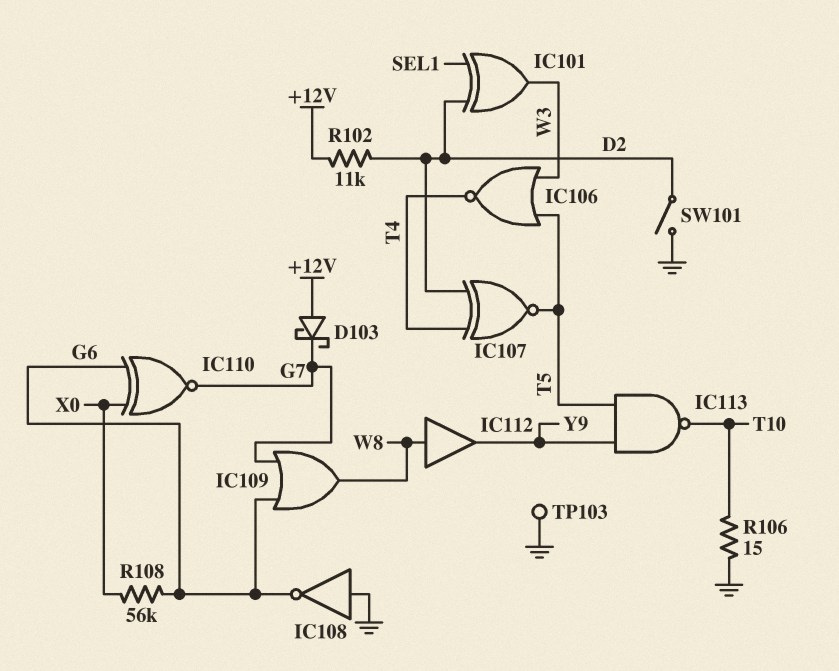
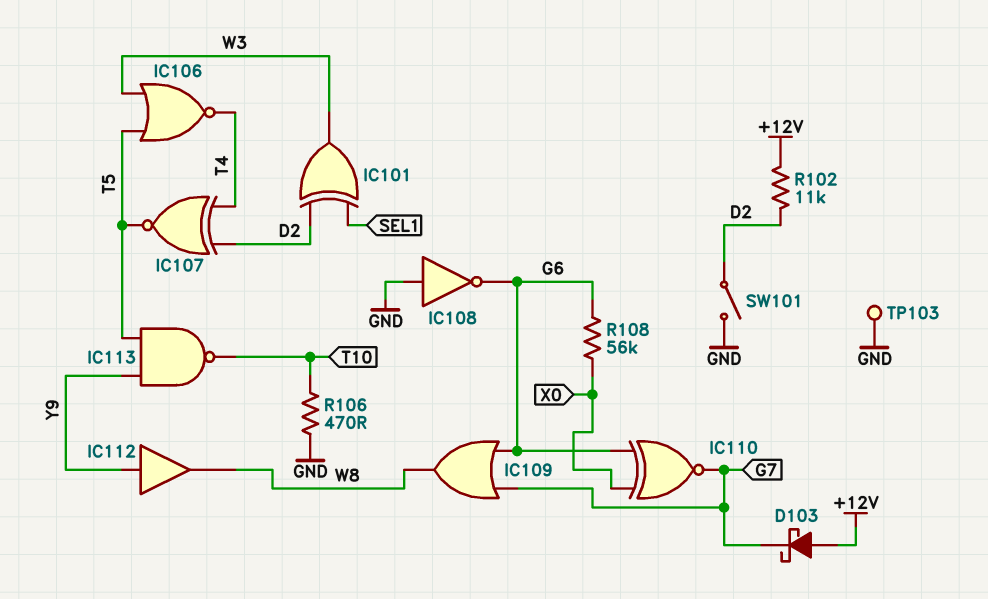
IC112: buffer (in W8, out Y9) -> buffer (in Y9, out W8)
R106: 15 (GND, T10) -> 470 (GND, T10)

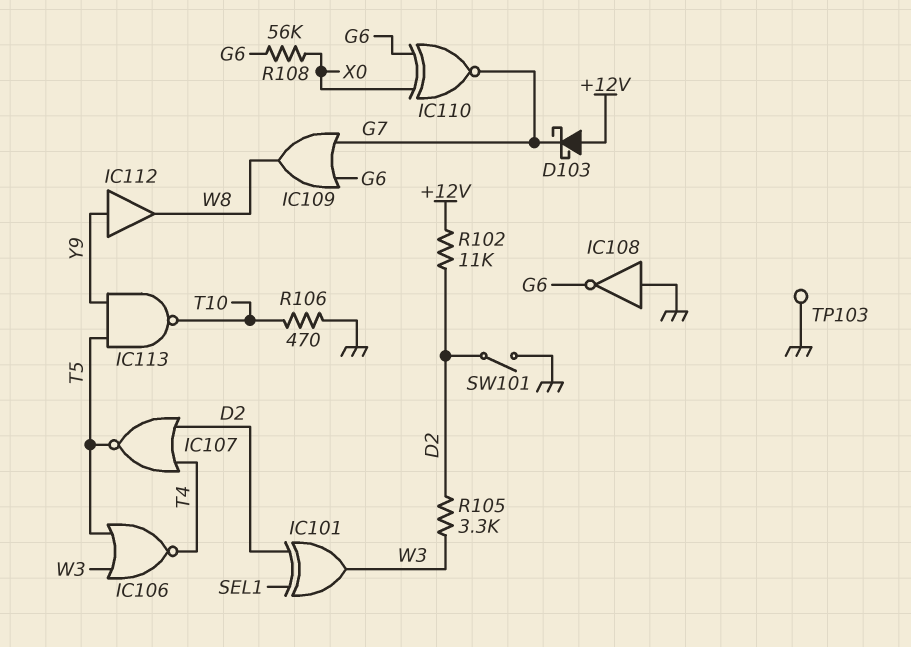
IC107: XNOR (in D2, in T4, out T5) -> NOR (in D2, in T4, out T5)
R105: none -> 3.3k (D2, W3)

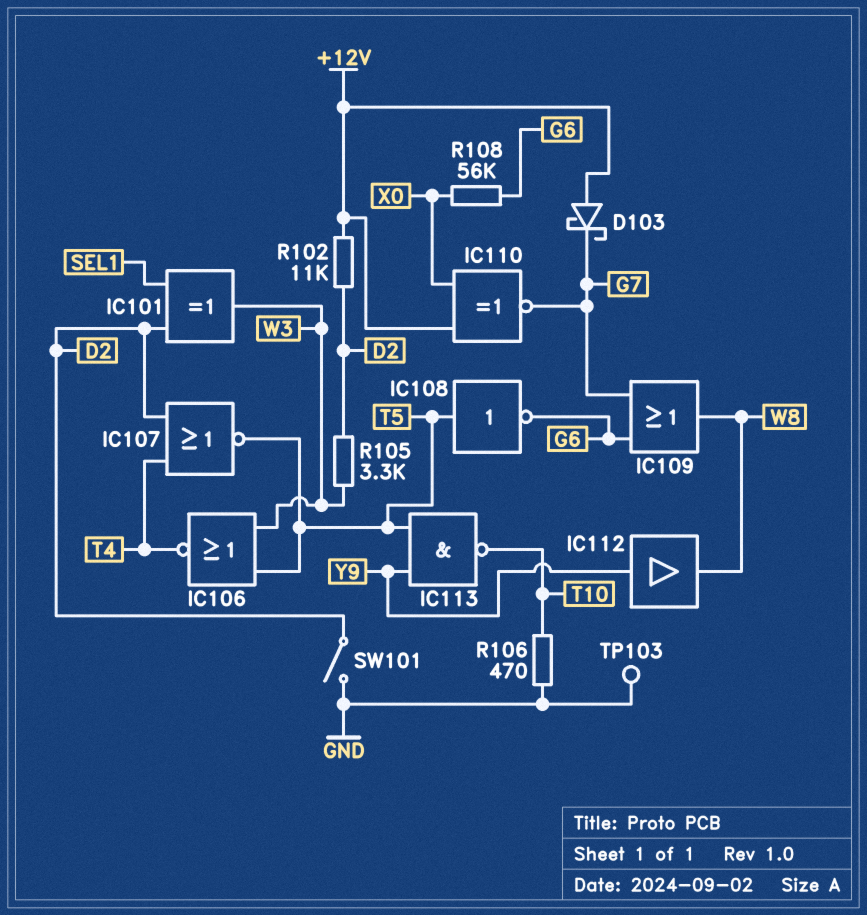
IC108: NOT (in GND, out G6) -> NOT (in T5, out G6)
IC110: XNOR (in G6, in X0, out G7) -> XNOR (in +12V, in X0, out G7)

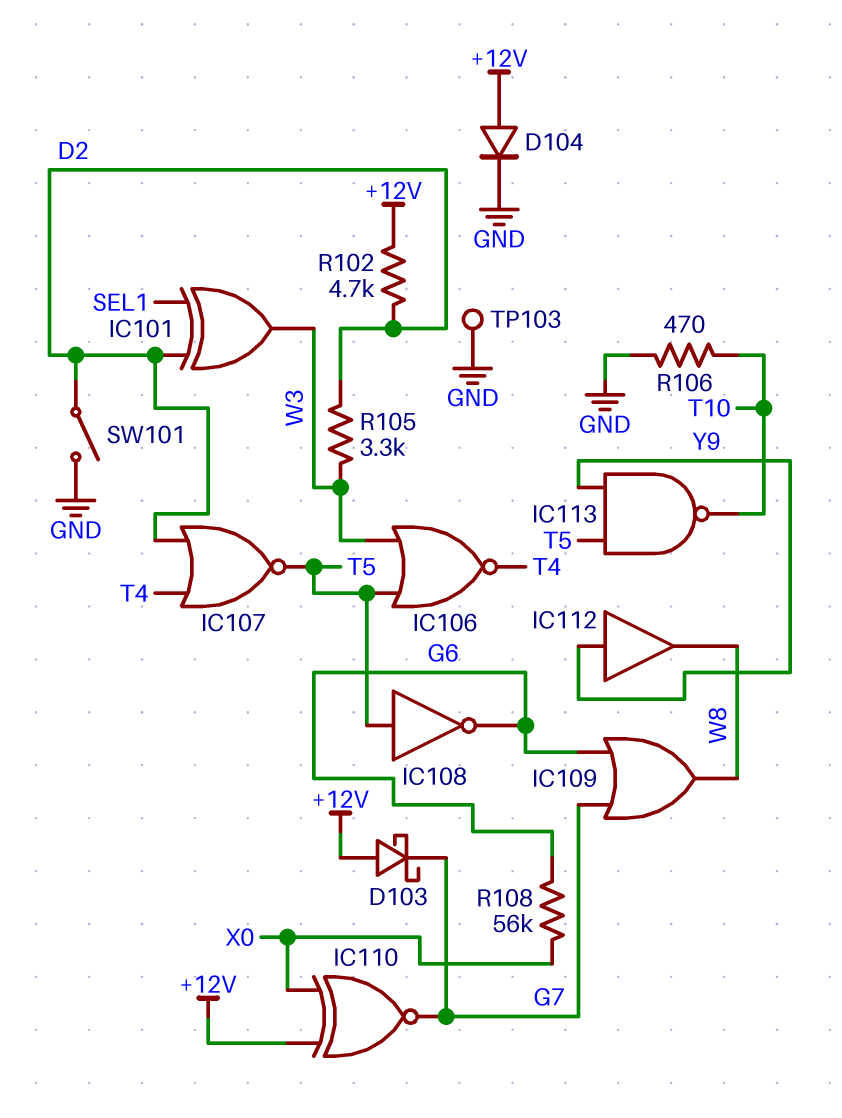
D104: none -> diode (A +12V, K GND)
R102: 11k (+12V, D2) -> 4.7k (+12V, D2)

